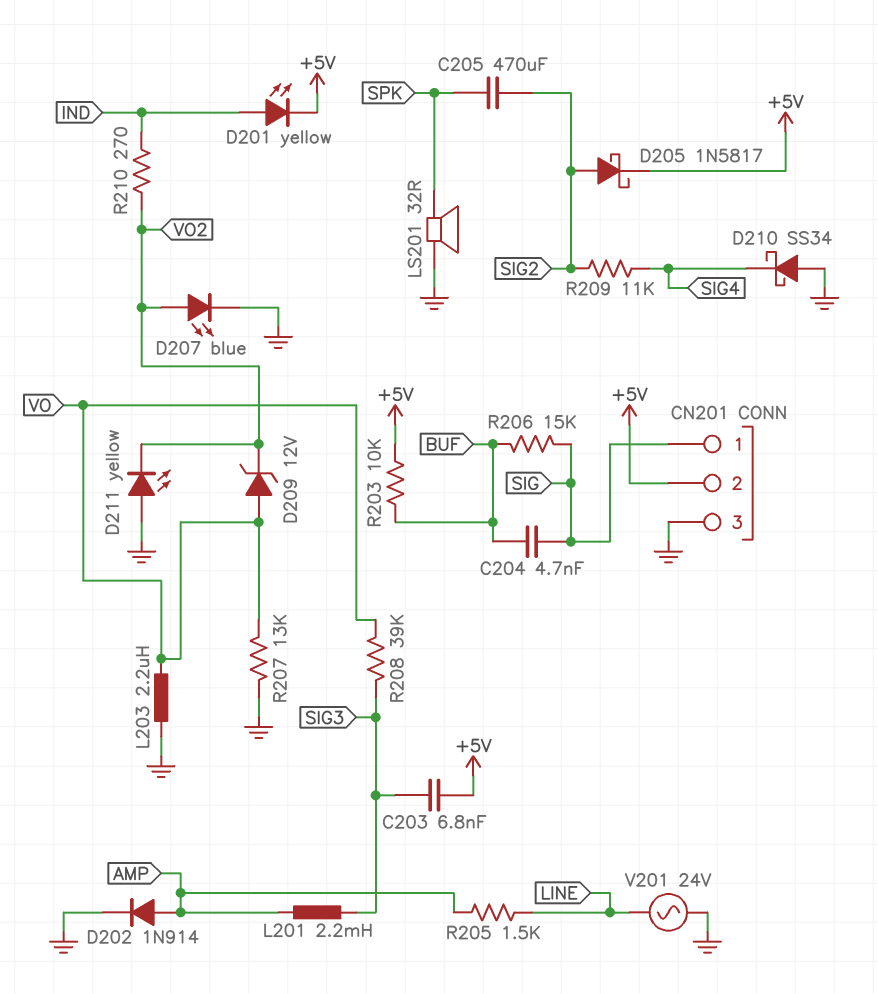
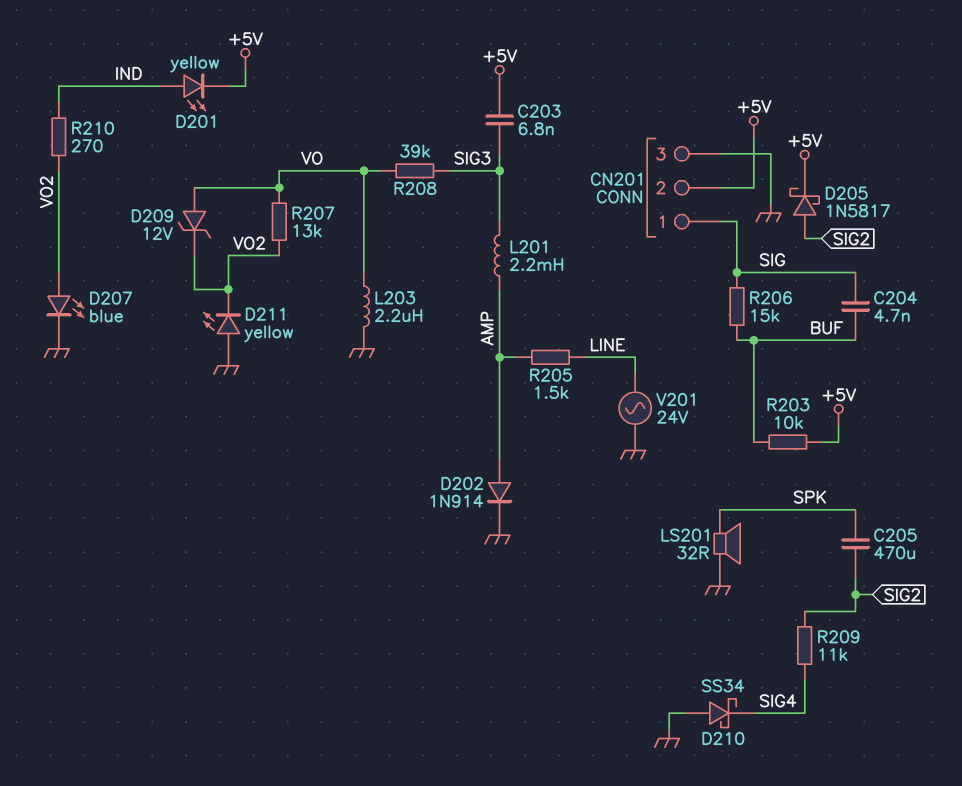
R207: 13k (GND, VO) -> 13k (VO, VO2)

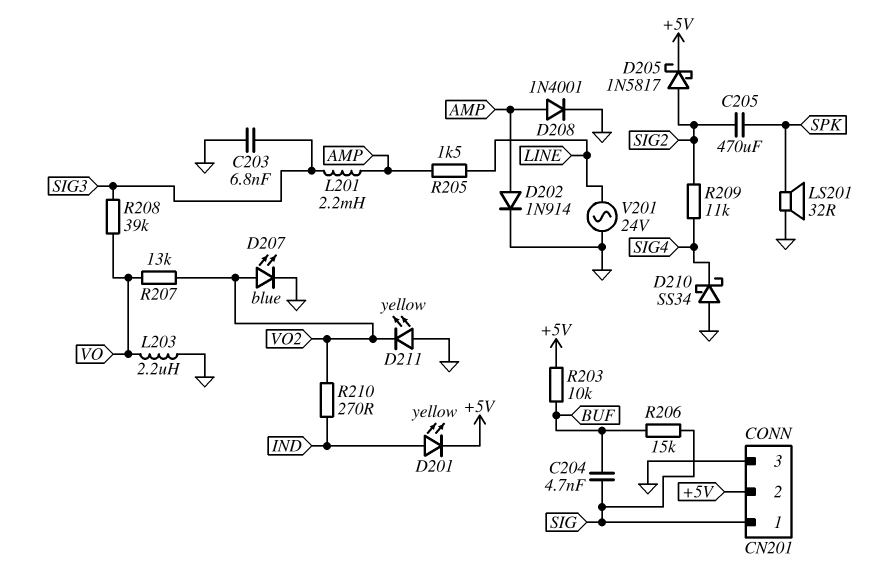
C203: 6.8nF (+5V, SIG3) -> 6.8nF (GND, SIG3)
D208: none -> diode 1N4001 (A AMP, K GND)
D209: zener 12V (A VO, K VO2) -> none

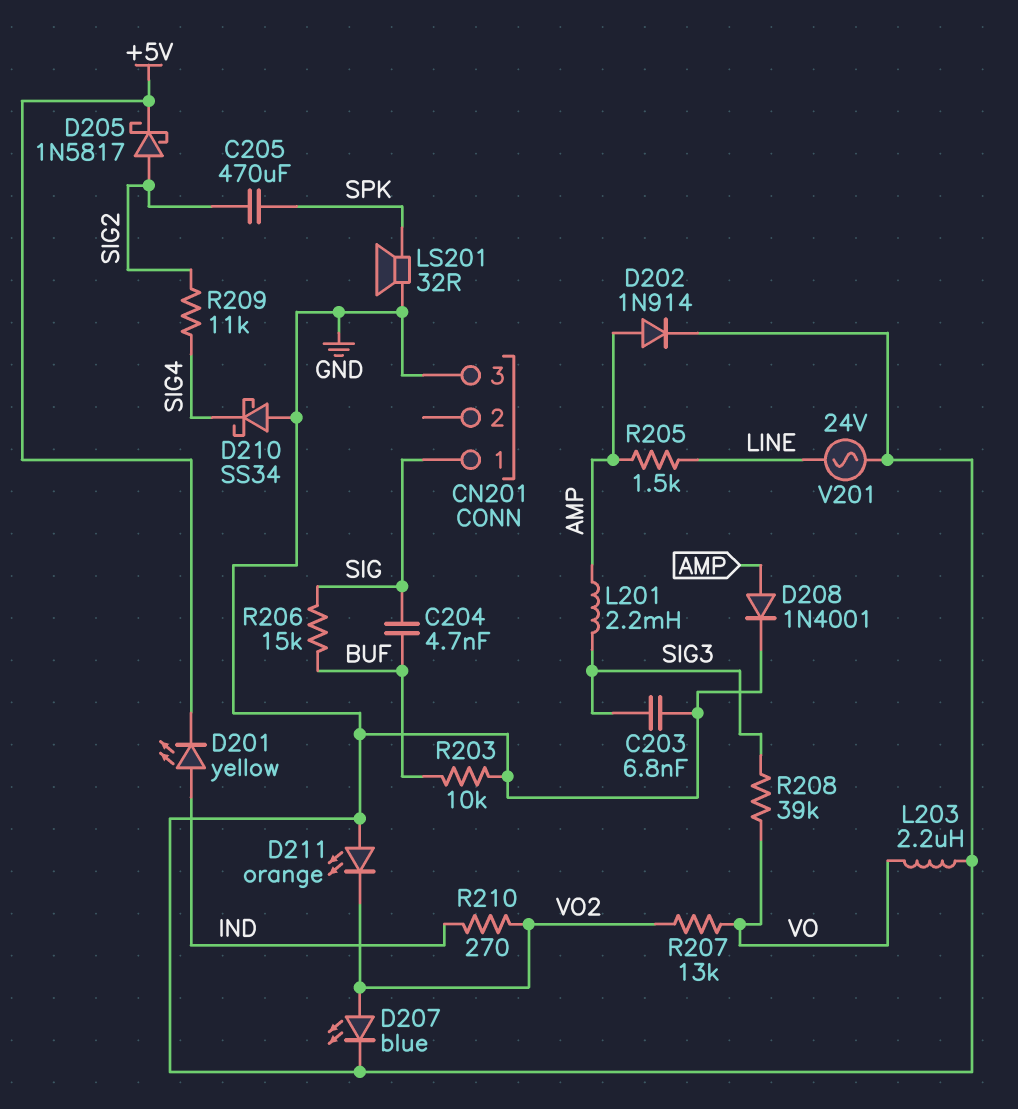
CN201 pin 2: +5V -> none
D211: LED yellow (A GND, K VO2) -> LED orange (A GND, K VO2)
R203: 10k (+5V, BUF) -> 10k (BUF, GND)

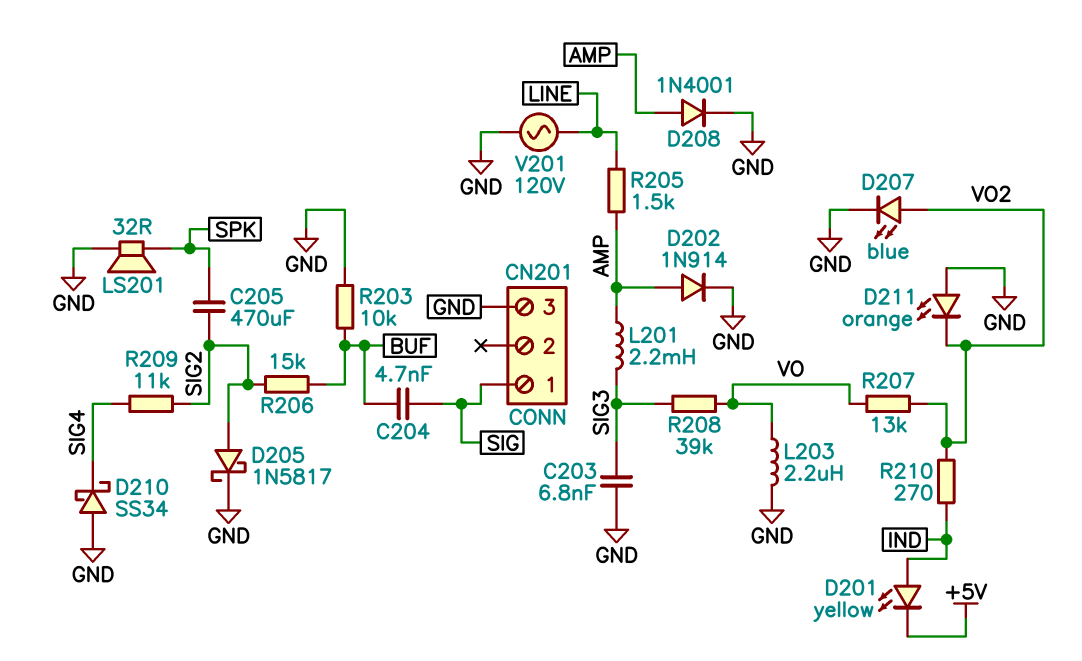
D205: schottky 1N5817 (A SIG2, K +5V) -> schottky 1N5817 (A SIG2, K GND)
R206: 15k (BUF, SIG) -> 15k (BUF, SIG2)
V201: AC 24V (GND, LINE) -> AC 120V (GND, LINE)

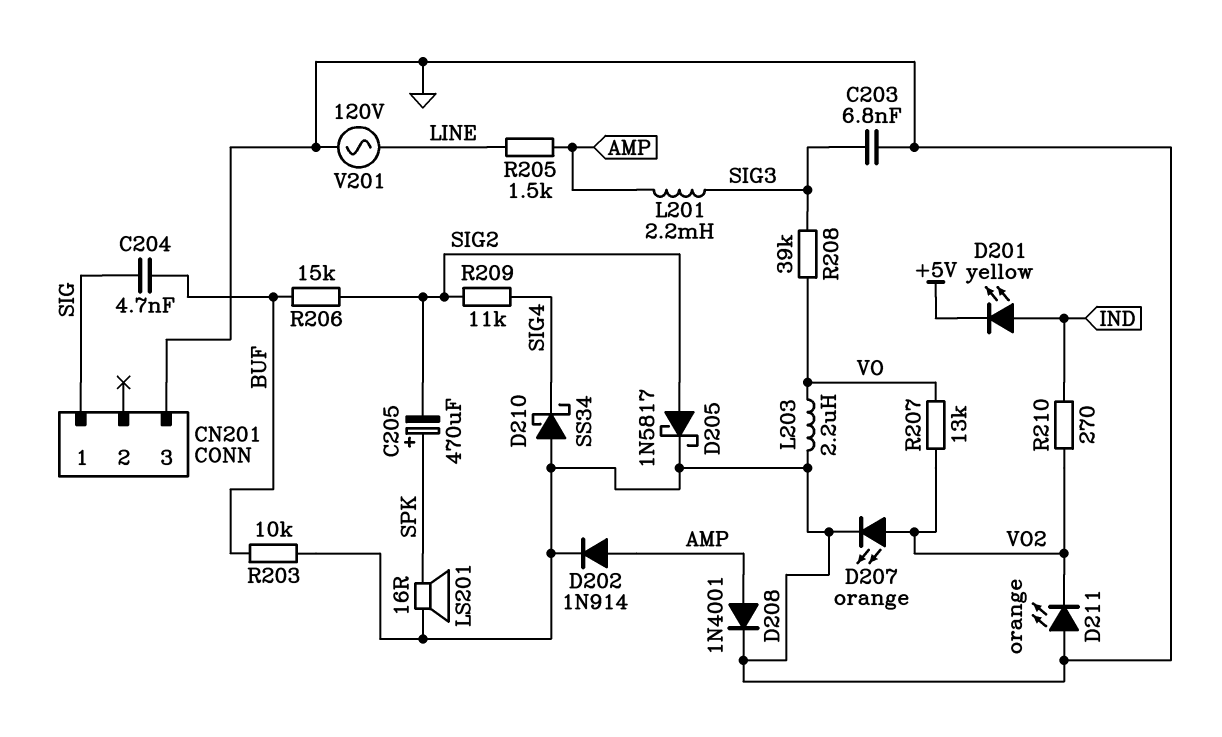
C205: 470uF (SIG2, SPK) -> 470uF (plus SPK, minus SIG2)
D207: LED blue (A VO2, K GND) -> LED orange (A VO2, K GND)
LS201: speaker 32R (GND, SPK) -> speaker 16R (GND, SPK)

